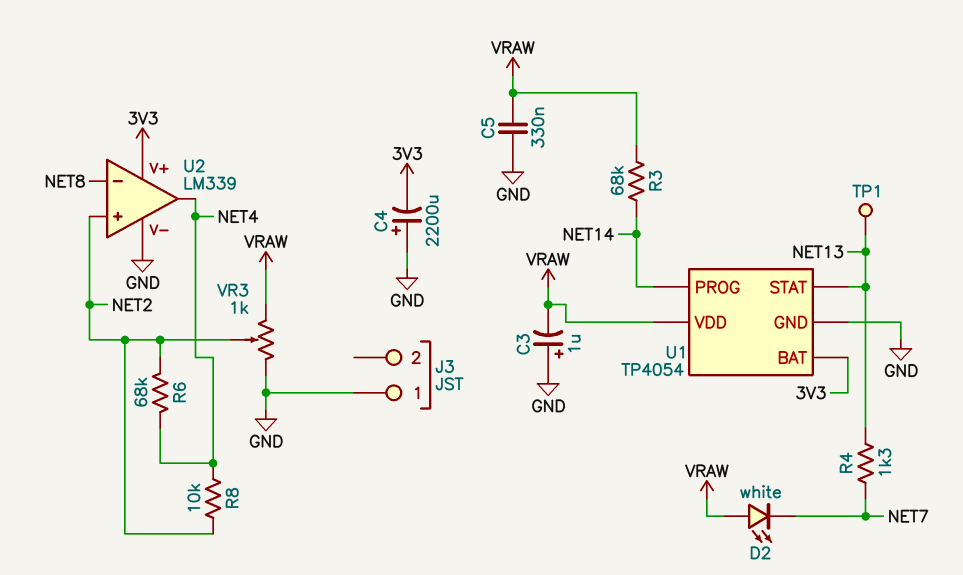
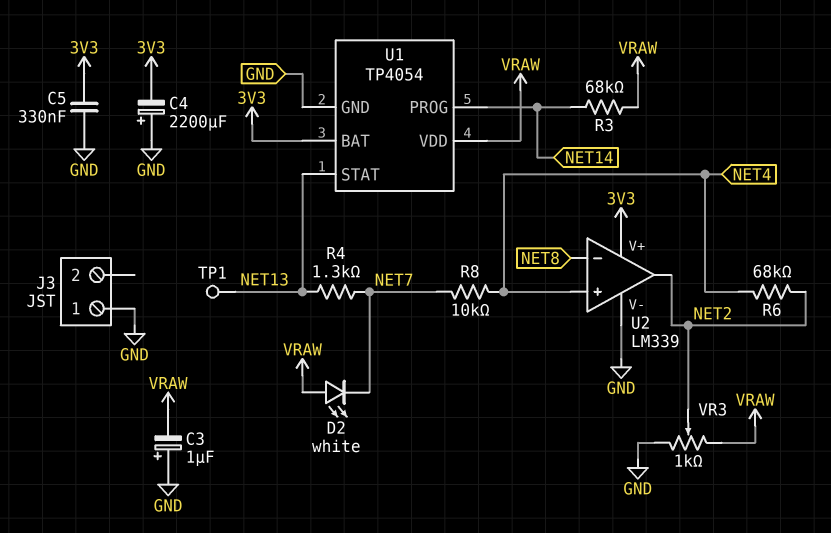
C5: 330nF (GND, VRAW) -> 330nF (3V3, GND)
R8: 10k (NET2, NET4) -> 10k (NET4, NET7)
U2 pin in+: NET2 -> NET4
U2 pin out: NET4 -> NET2

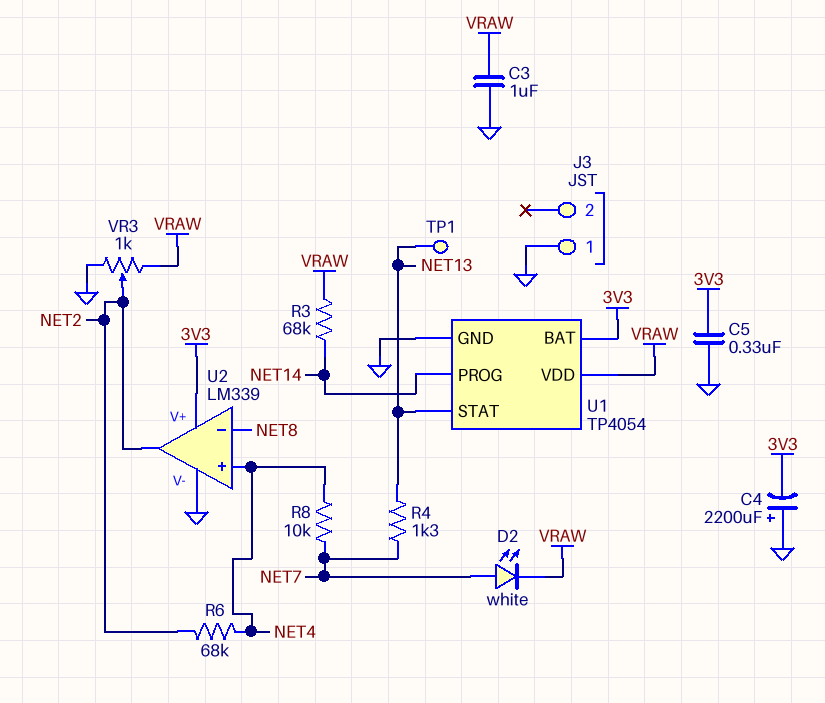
C3: 1uF (plus GND, minus VRAW) -> 1uF (GND, VRAW)
D2: LED white (A VRAW, K NET7) -> LED white (A NET7, K VRAW)

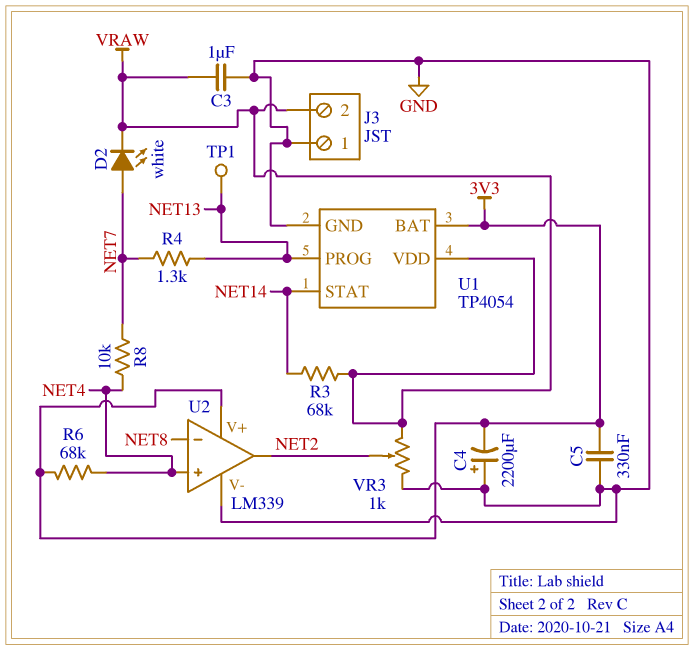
J3 pin 2: none -> VRAW
R6: 68k (NET2, NET4) -> 68k (3V3, NET4)
U1 pin PROG: NET14 -> NET13
U1 pin STAT: NET13 -> NET14

